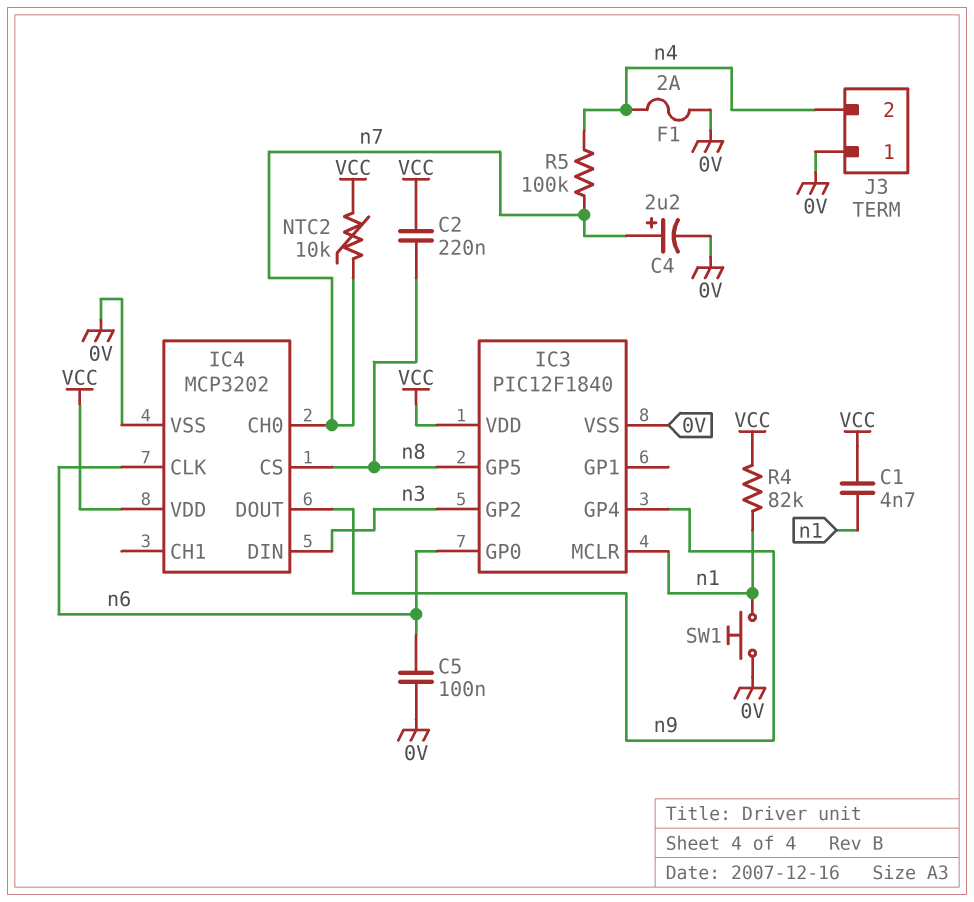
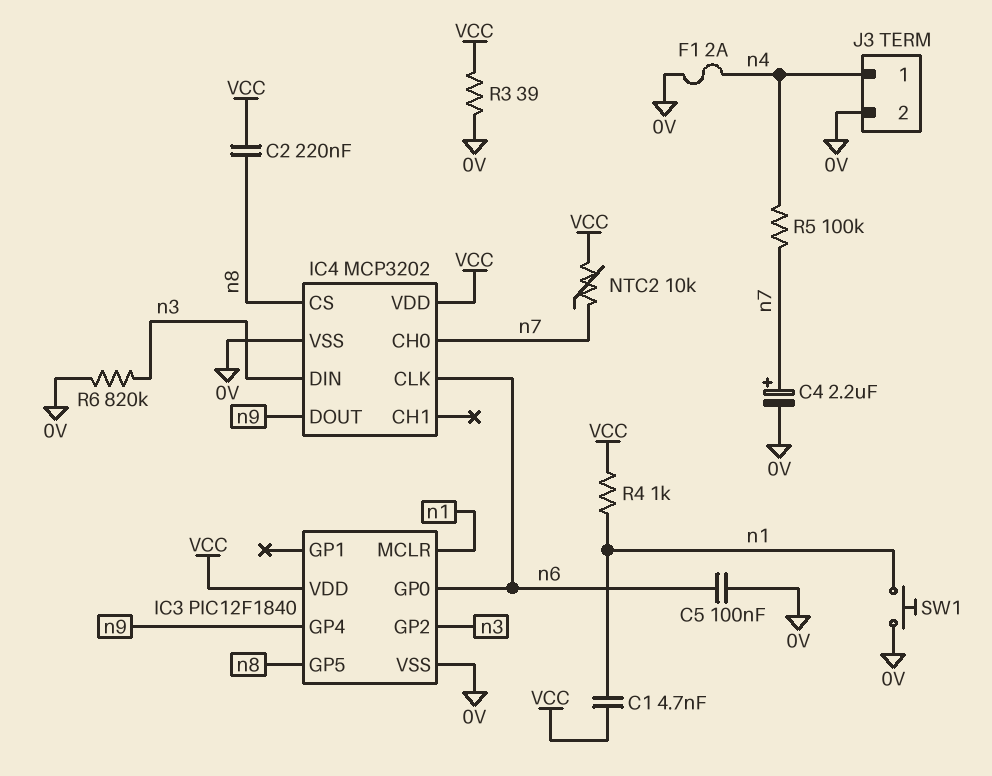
J3 pin 1: 0V -> n4
J3 pin 2: n4 -> 0V
R3: none -> 39 (0V, VCC)
R4: 82k (VCC, n1) -> 1k (VCC, n1)
R6: none -> 820k (0V, n3)

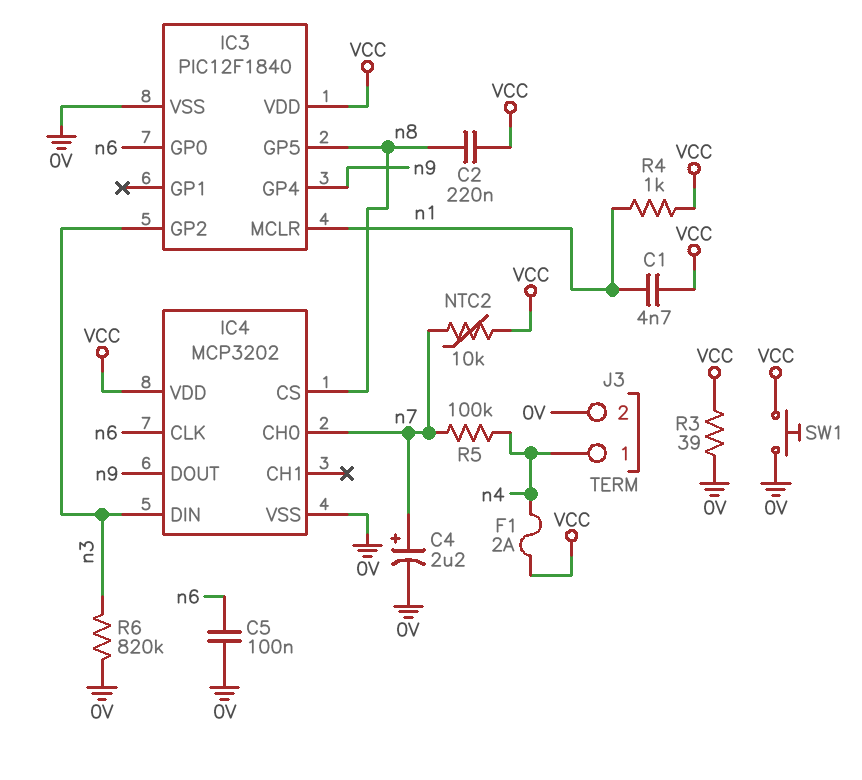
F1: 2A (0V, n4) -> 2A (VCC, n4)
SW1: button (0V, n1) -> button (0V, VCC)

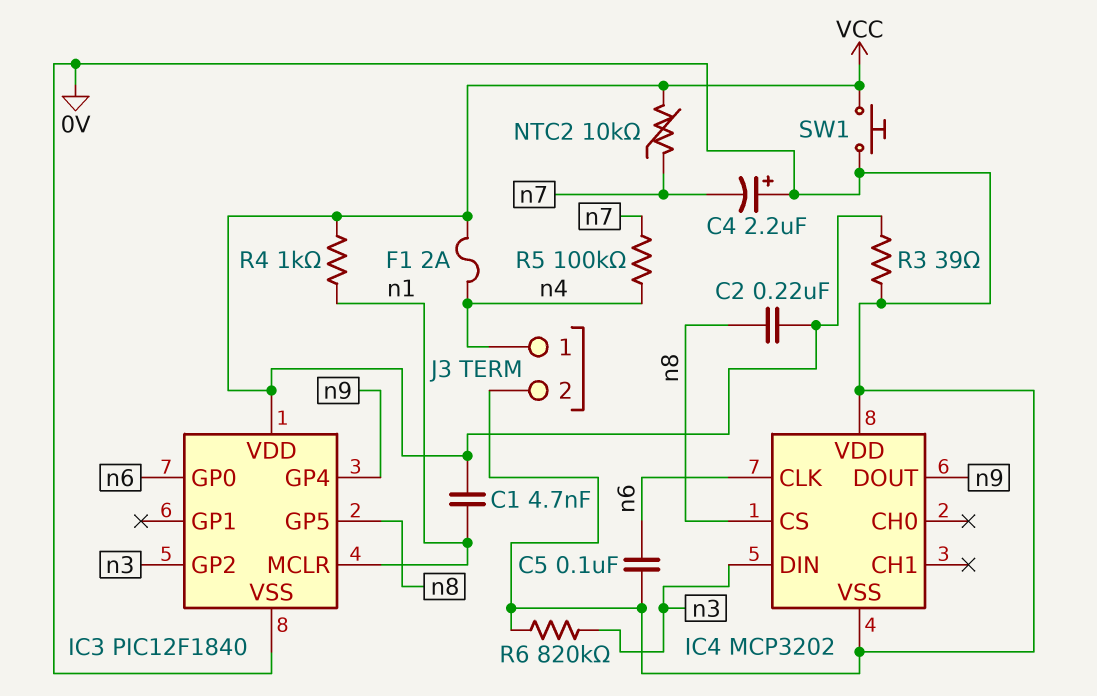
C4: 2.2uF (plus n7, minus 0V) -> 2.2uF (plus 0V, minus n7)
IC4 pin CH0: n7 -> none
IC4 pin VDD: VCC -> 0V

